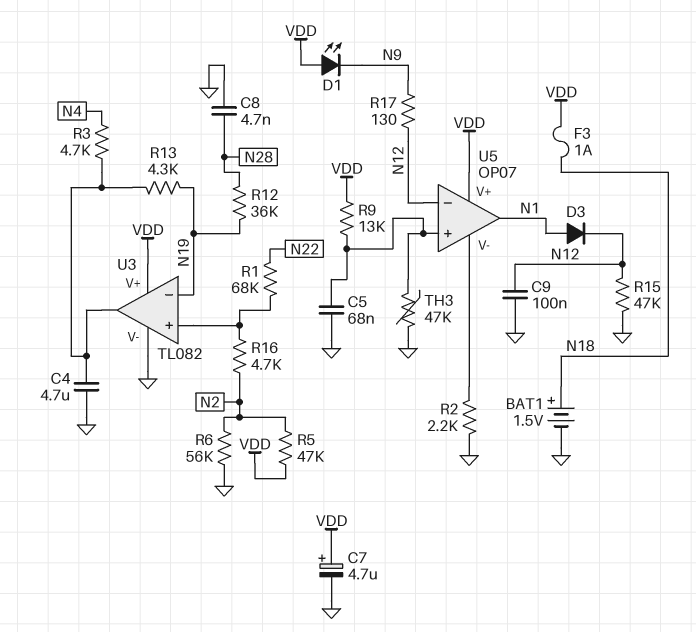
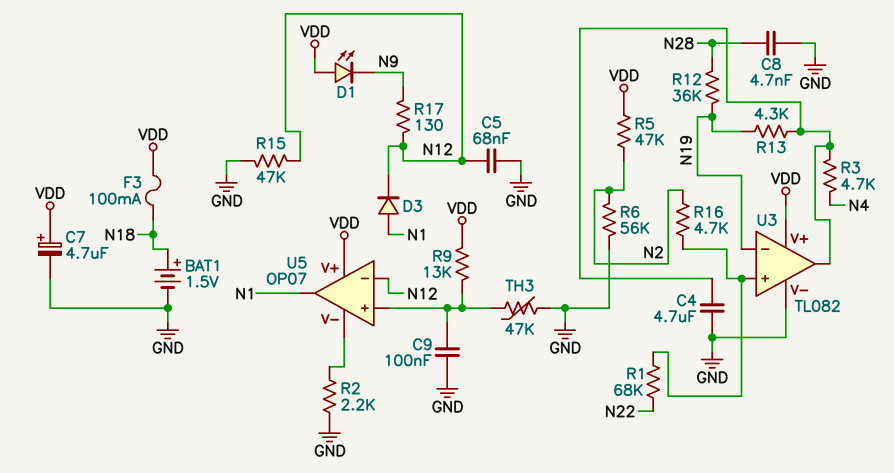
C5: 68nF (GND, U5/in+) -> 68nF (GND, N12)
C9: 100nF (GND, N12) -> 100nF (GND, U5/in+)
F3: 1A (N18, VDD) -> 100mA (N18, VDD)

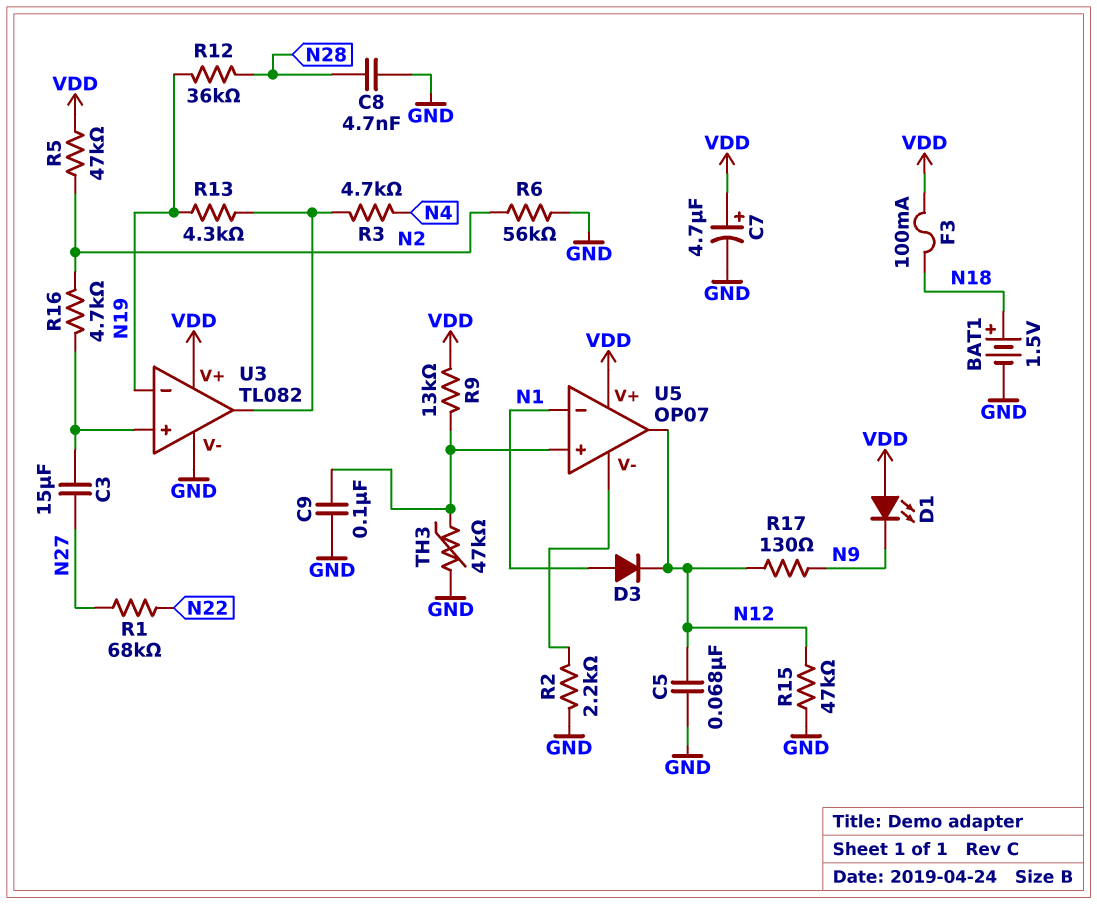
C3: none -> 15uF (N27, U3/in+)
C4: 4.7uF (GND, U3/out) -> none
R1: 68k (N22, U3/in+) -> 68k (N22, N27)
U5 pin in-: N12 -> N1
U5 pin out: N1 -> N12

